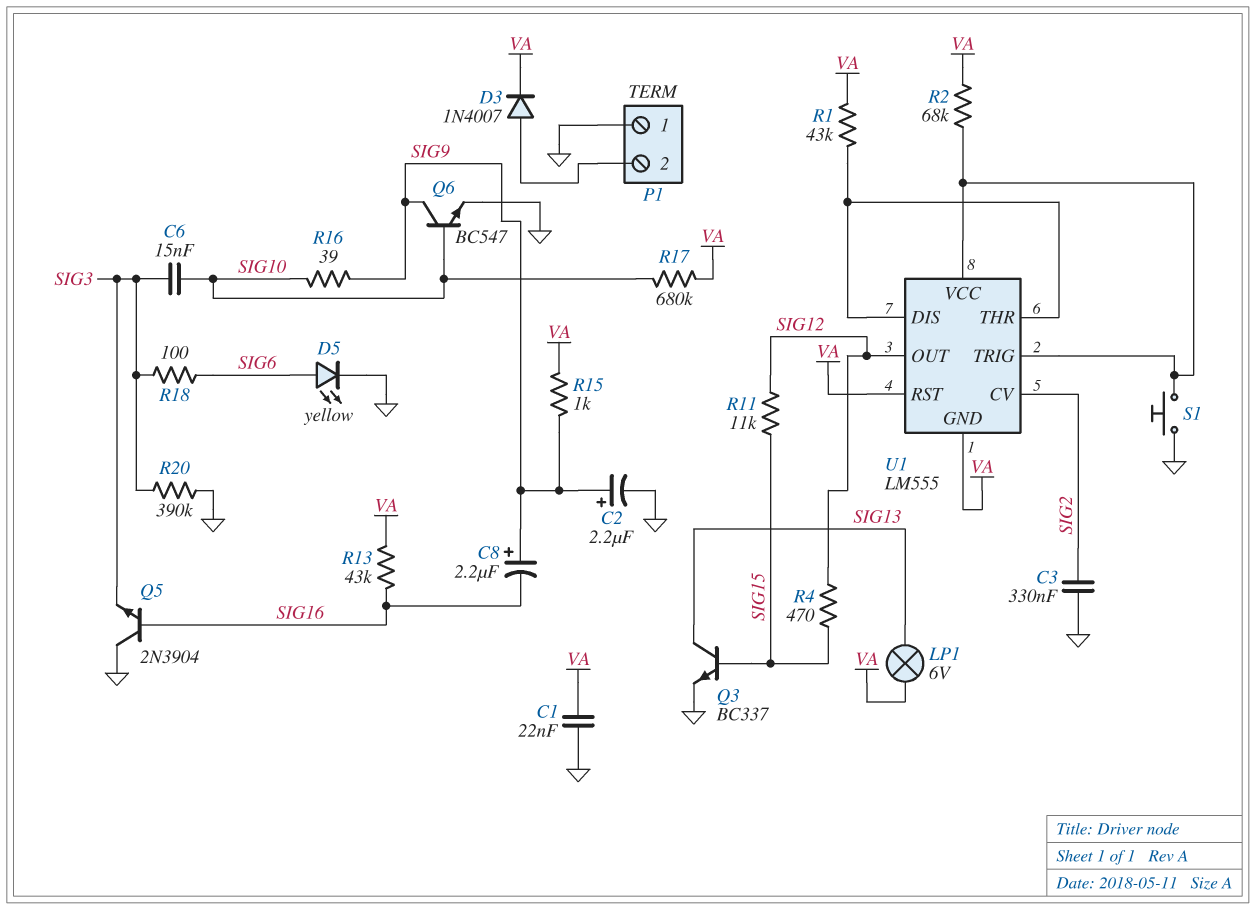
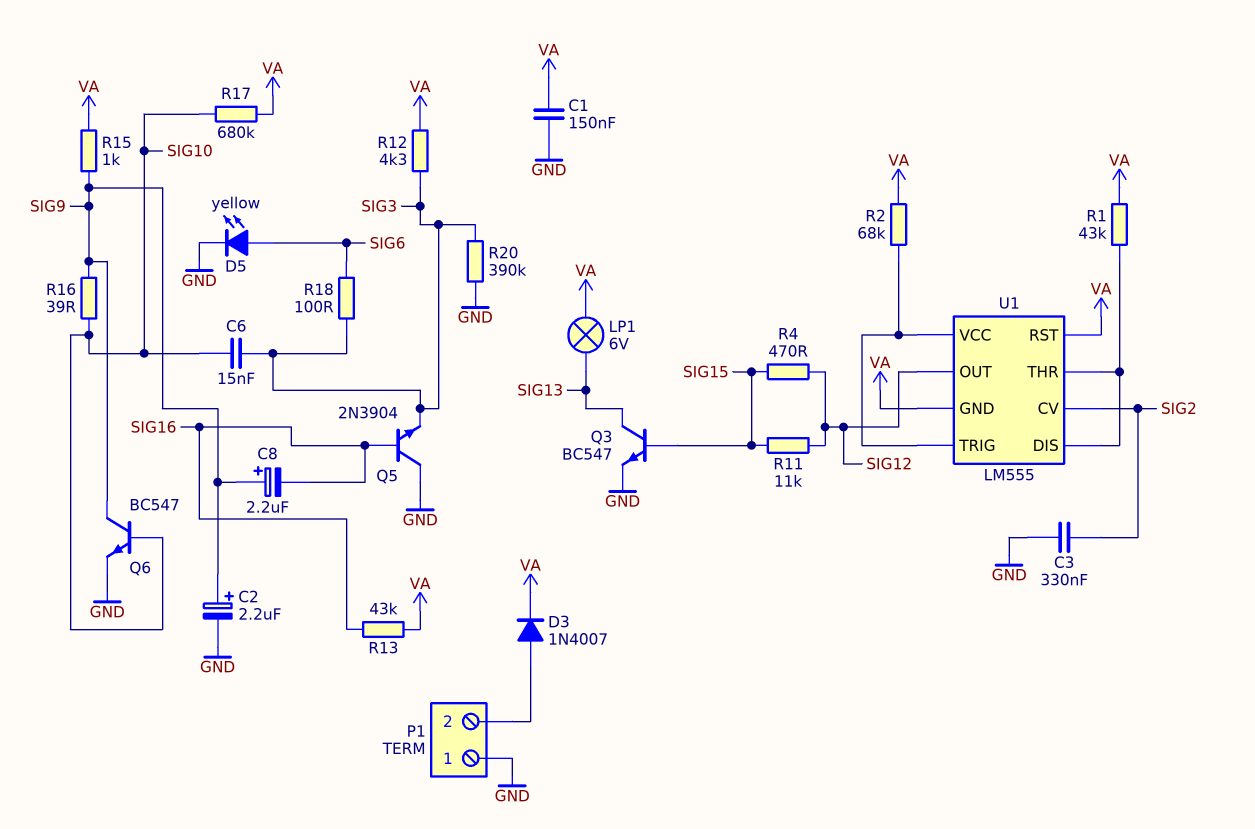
C1: 22nF (GND, VA) -> 150nF (GND, VA)
Q3: NPN BC337 (B SIG15, C SIG13, E GND) -> NPN BC547 (B SIG15, C SIG13, E GND)
R12: none -> 4.3k (SIG3, VA)
S1: button (GND, U1/TRIG) -> none

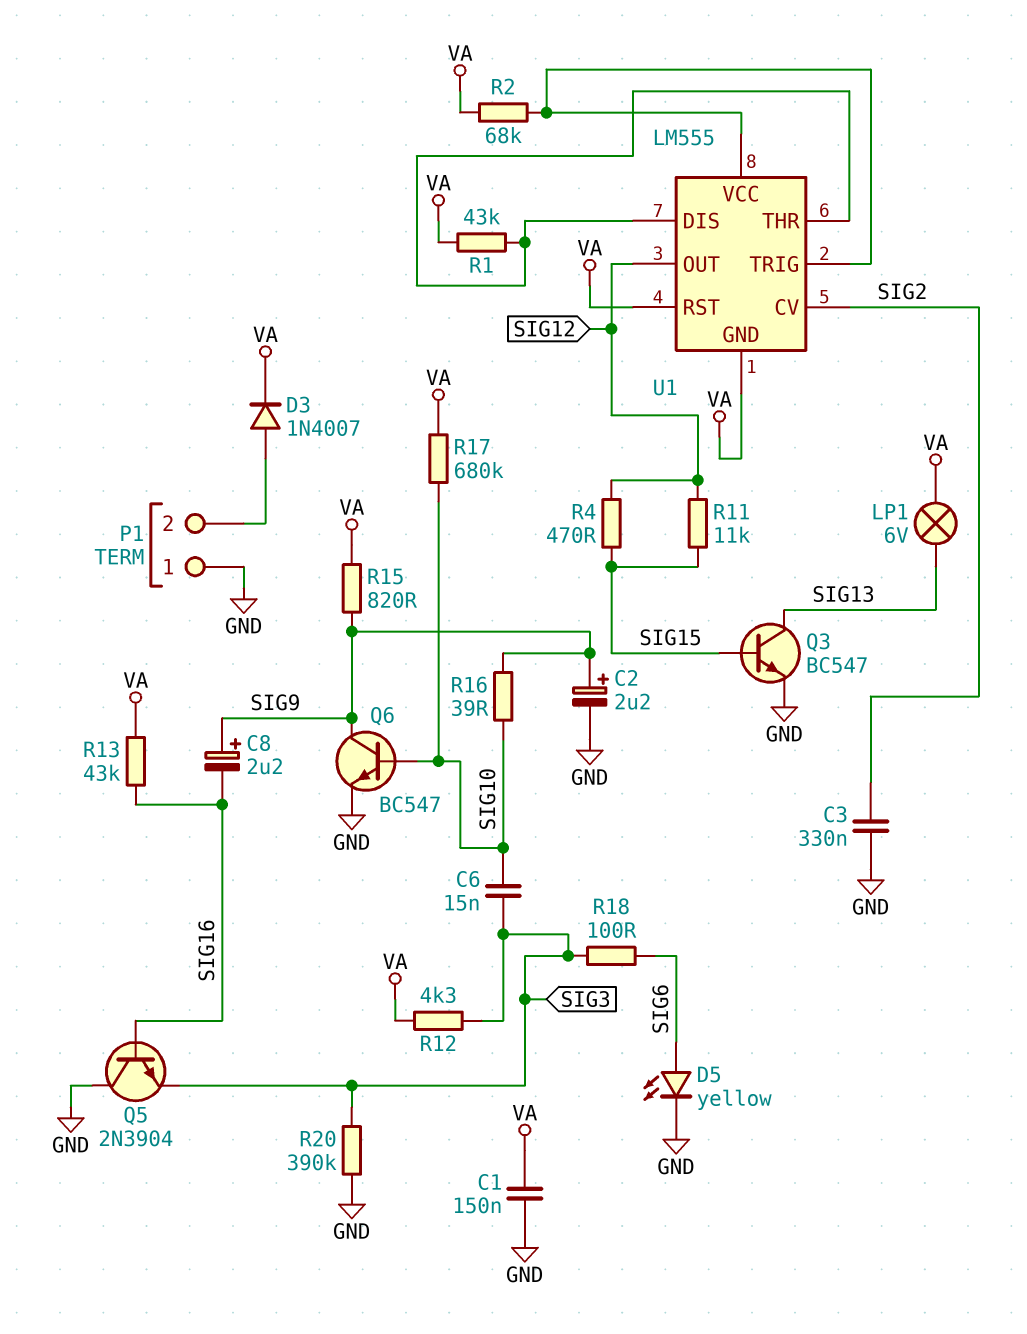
R15: 1k (SIG9, VA) -> 820 (SIG9, VA)

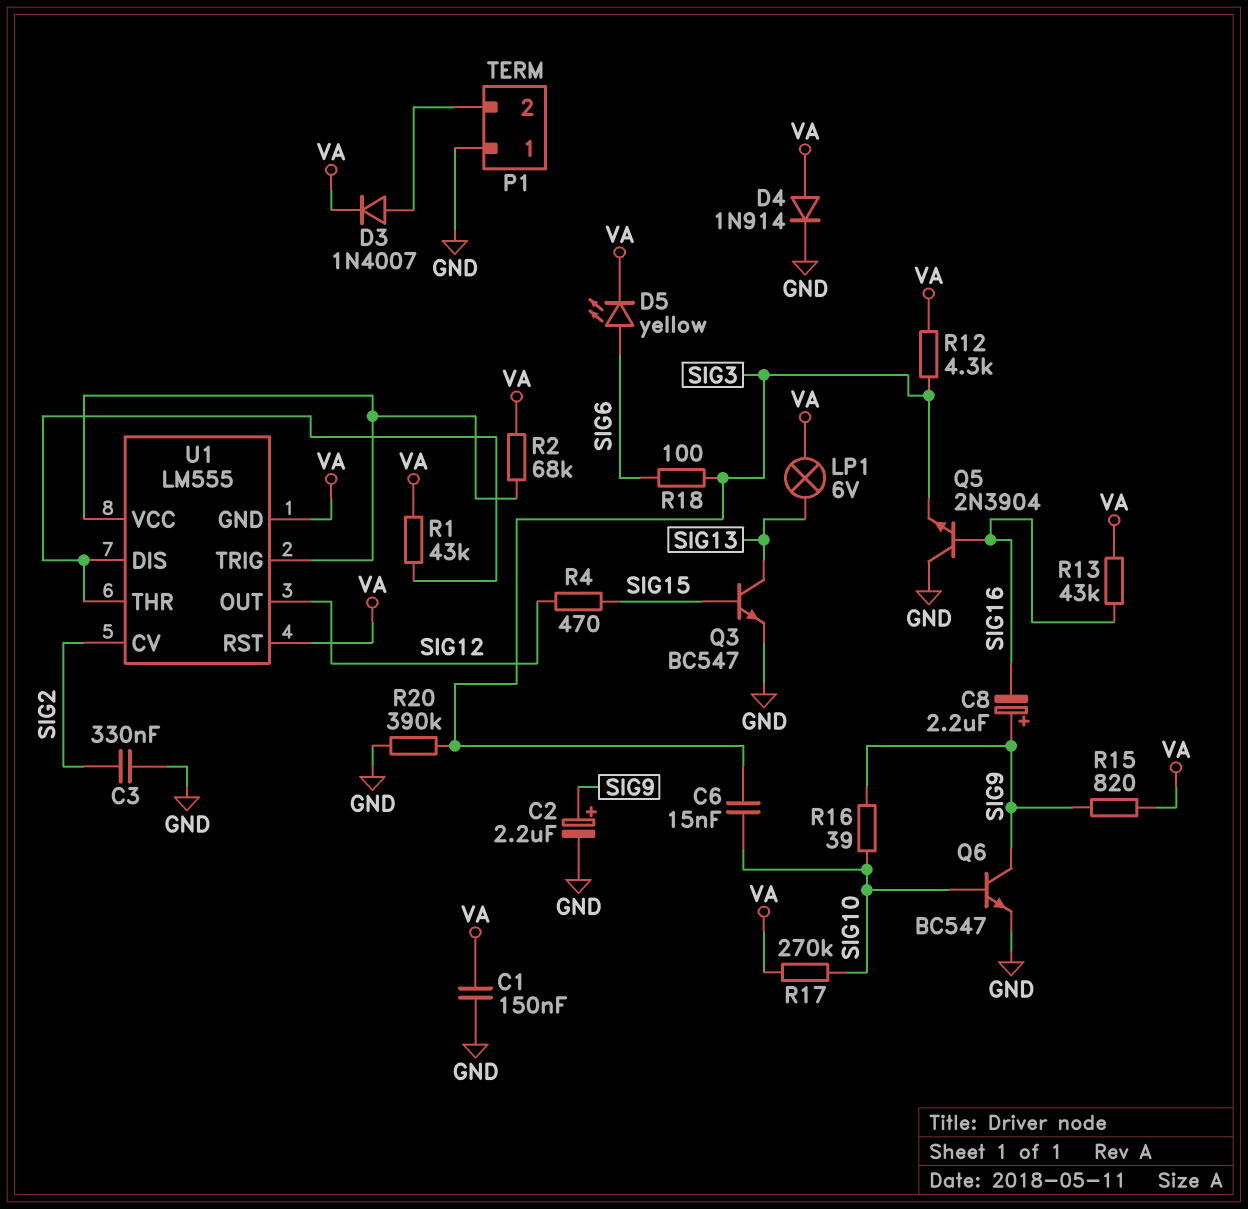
D4: none -> diode 1N914 (A VA, K GND)
D5: LED yellow (A SIG6, K GND) -> LED yellow (A SIG6, K VA)
R11: 11k (SIG12, SIG15) -> none
R17: 680k (SIG10, VA) -> 270k (SIG10, VA)

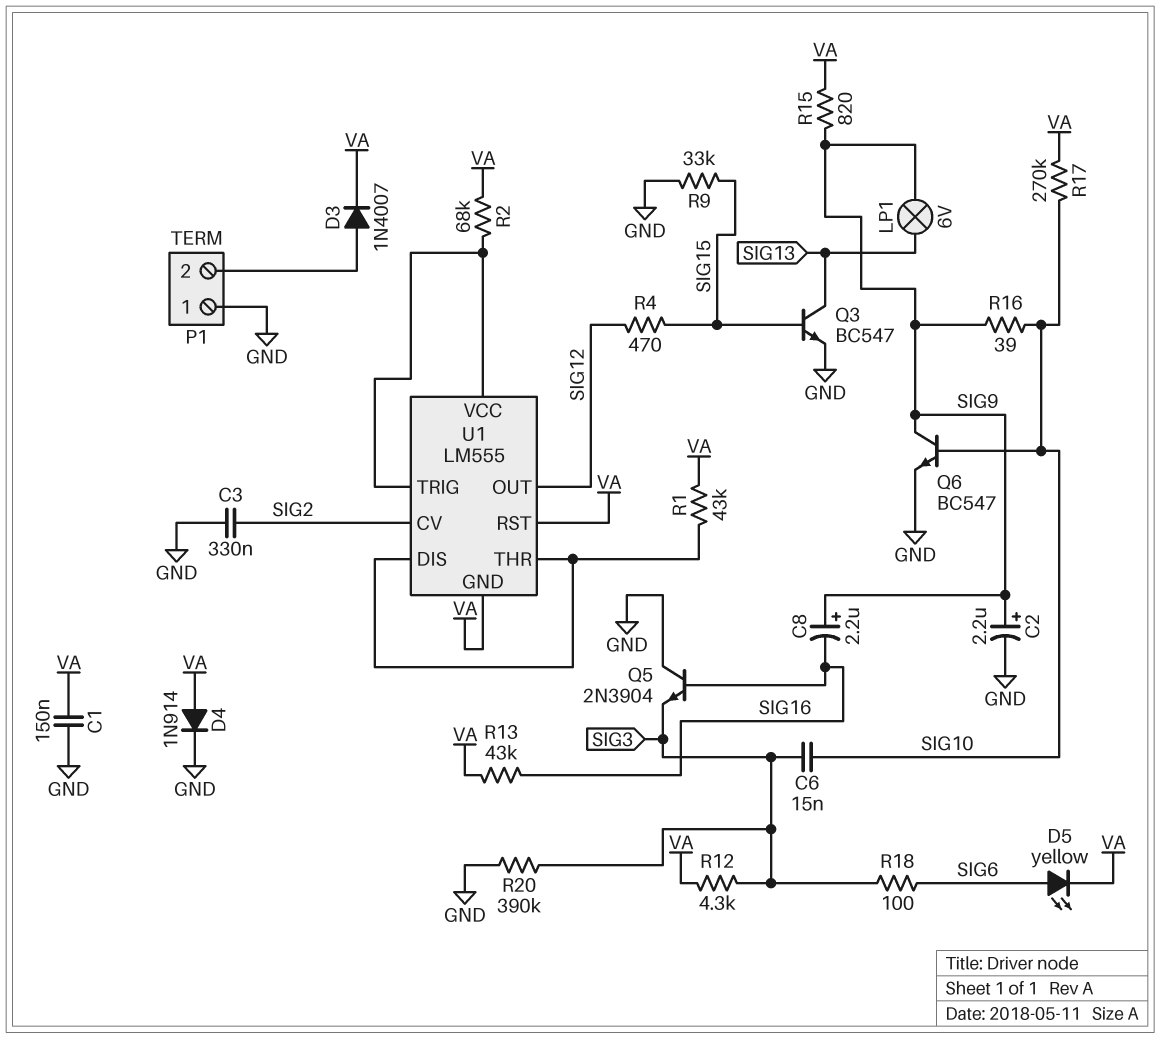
LP1: lamp 6V (SIG13, VA) -> lamp 6V (SIG9, SIG13)
R9: none -> 33k (GND, SIG15)

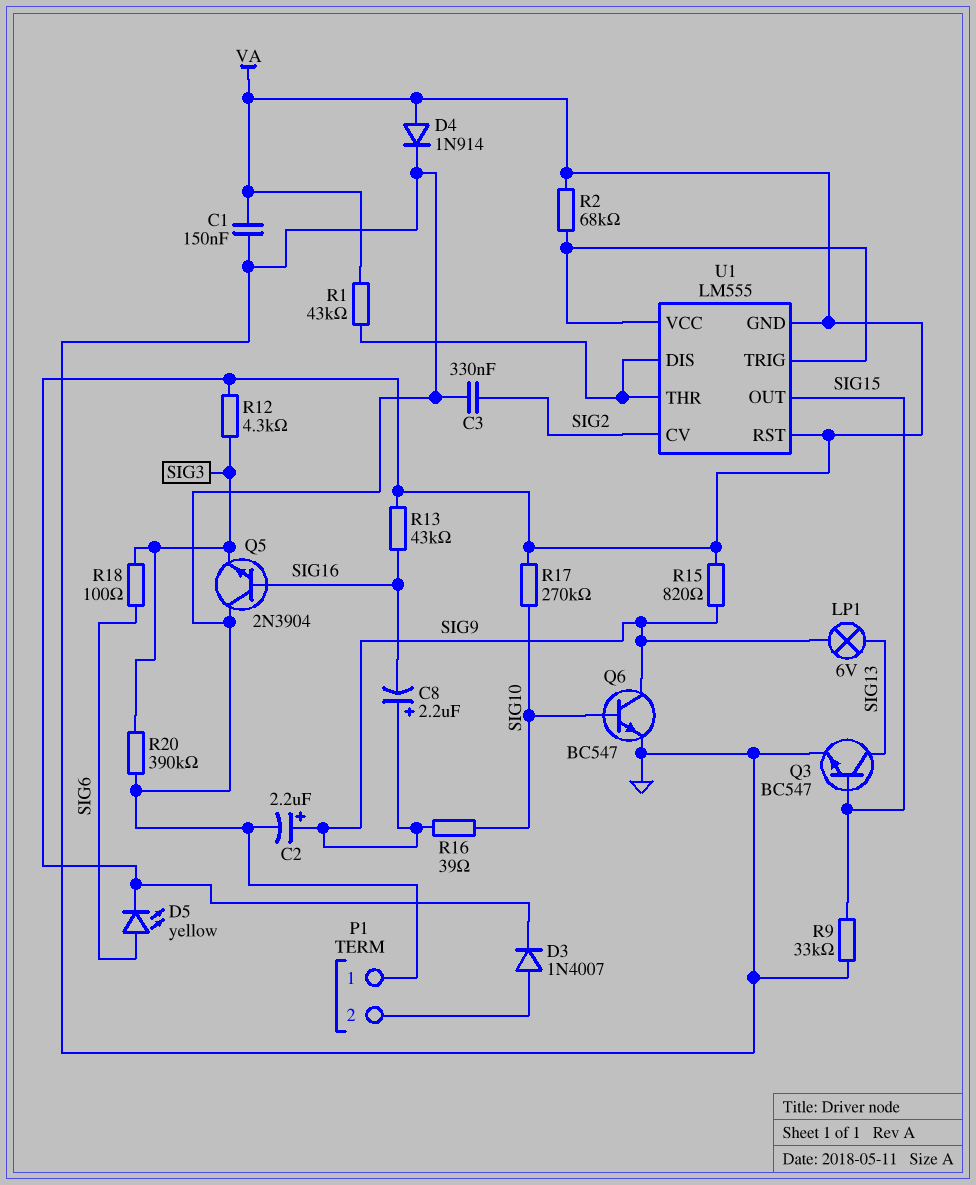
C6: 15nF (SIG3, SIG10) -> none
R4: 470 (SIG12, SIG15) -> none
U1 pin OUT: SIG12 -> SIG15

